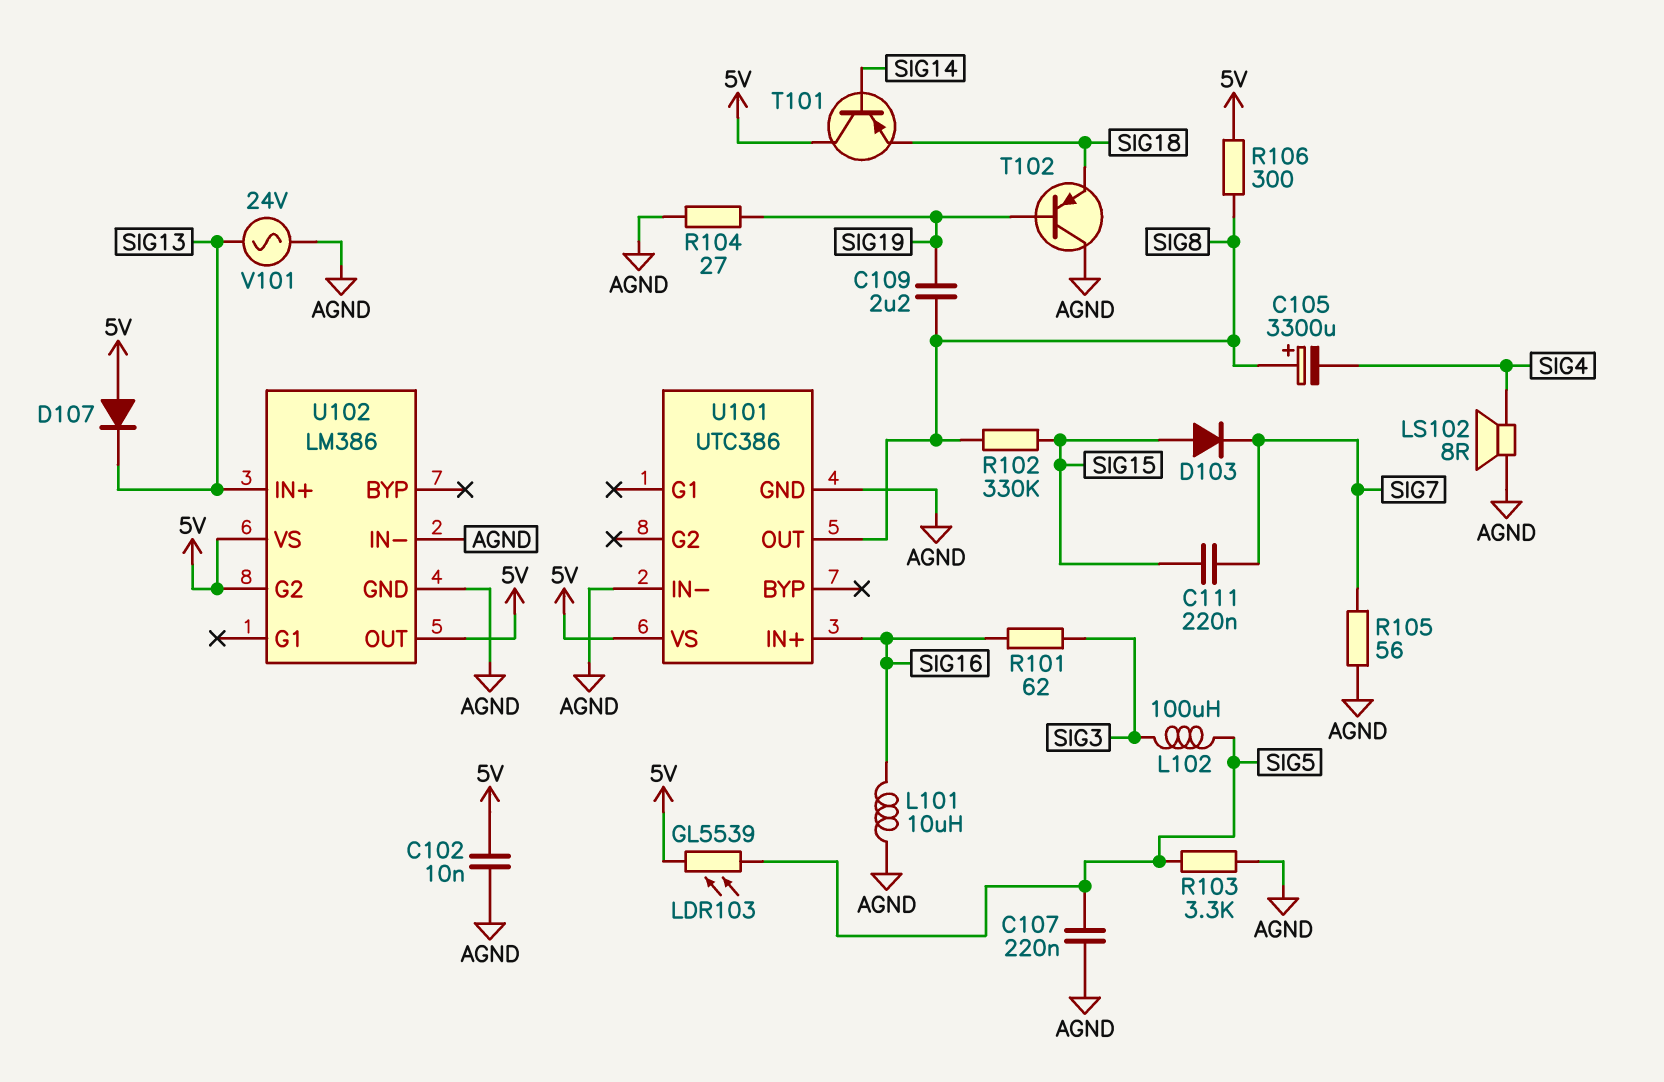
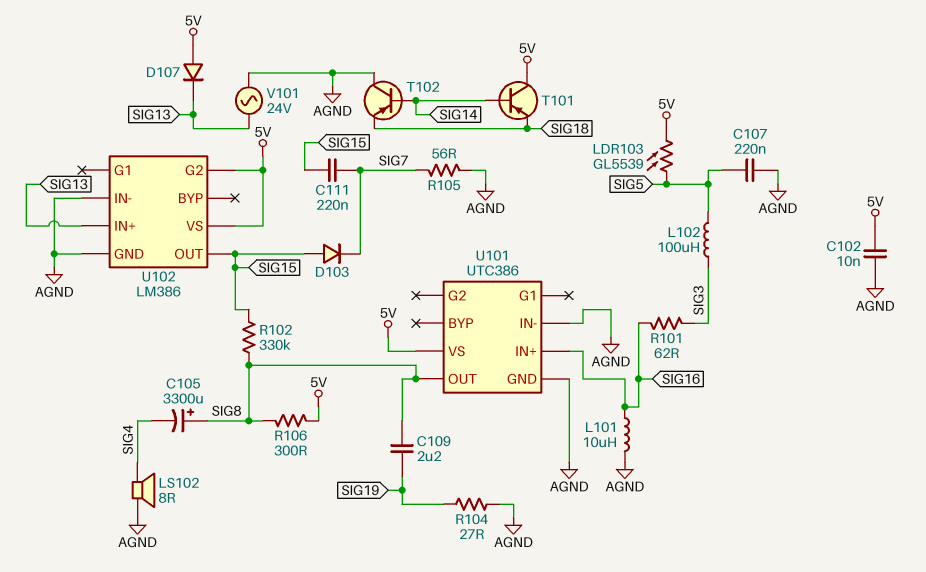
R103: 3.3k (AGND, SIG5) -> none
T102: PNP (B SIG19, C AGND, E SIG18) -> PNP (B SIG14, C AGND, E SIG18)
U102 pin OUT: 5V -> SIG15

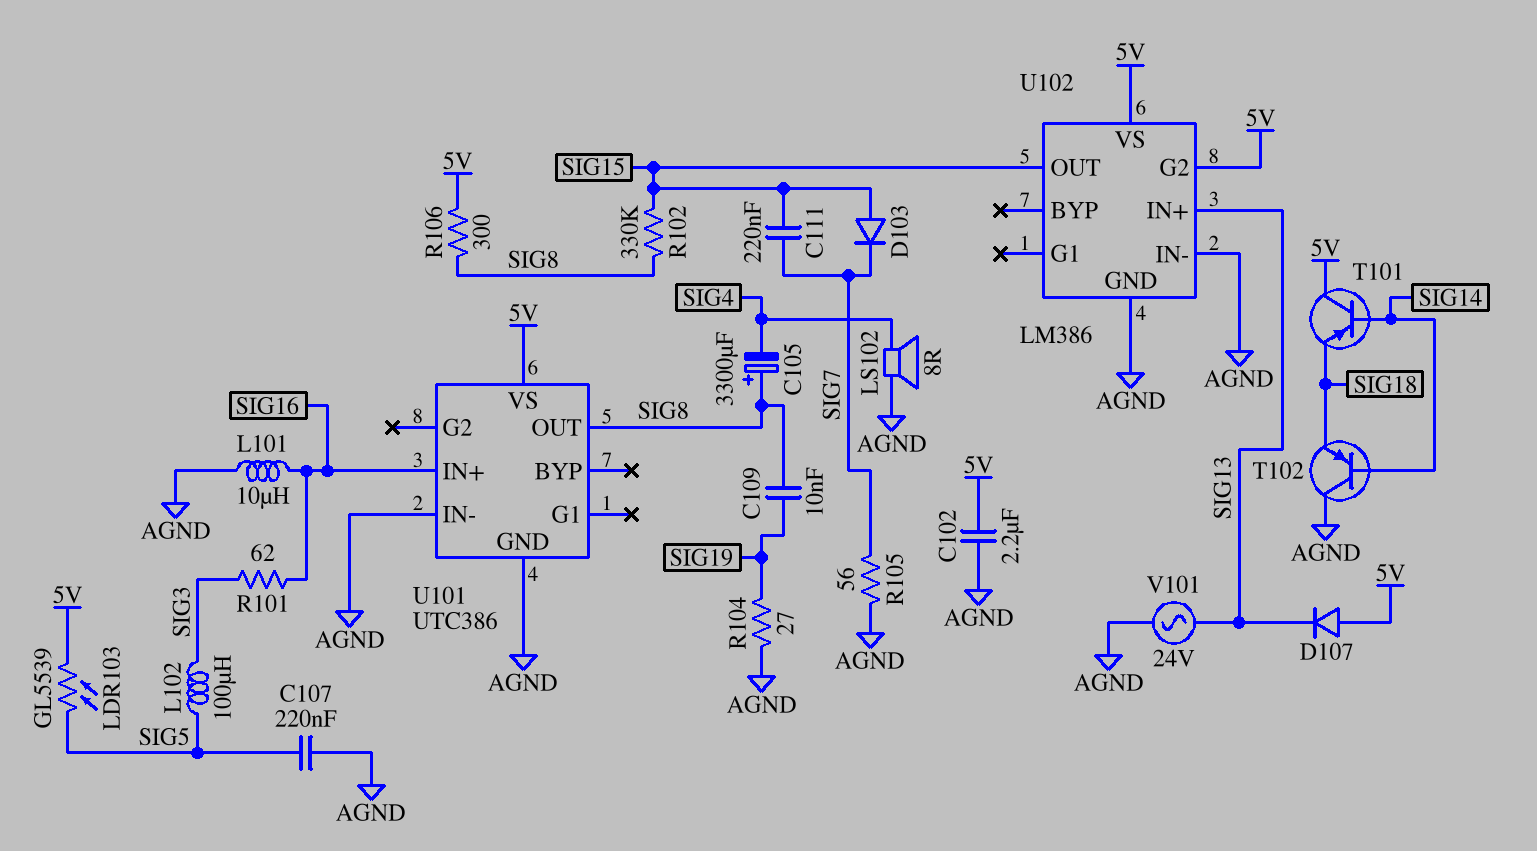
C102: 10nF (5V, AGND) -> 2.2uF (5V, AGND)
C109: 2.2uF (SIG8, SIG19) -> 10nF (SIG8, SIG19)

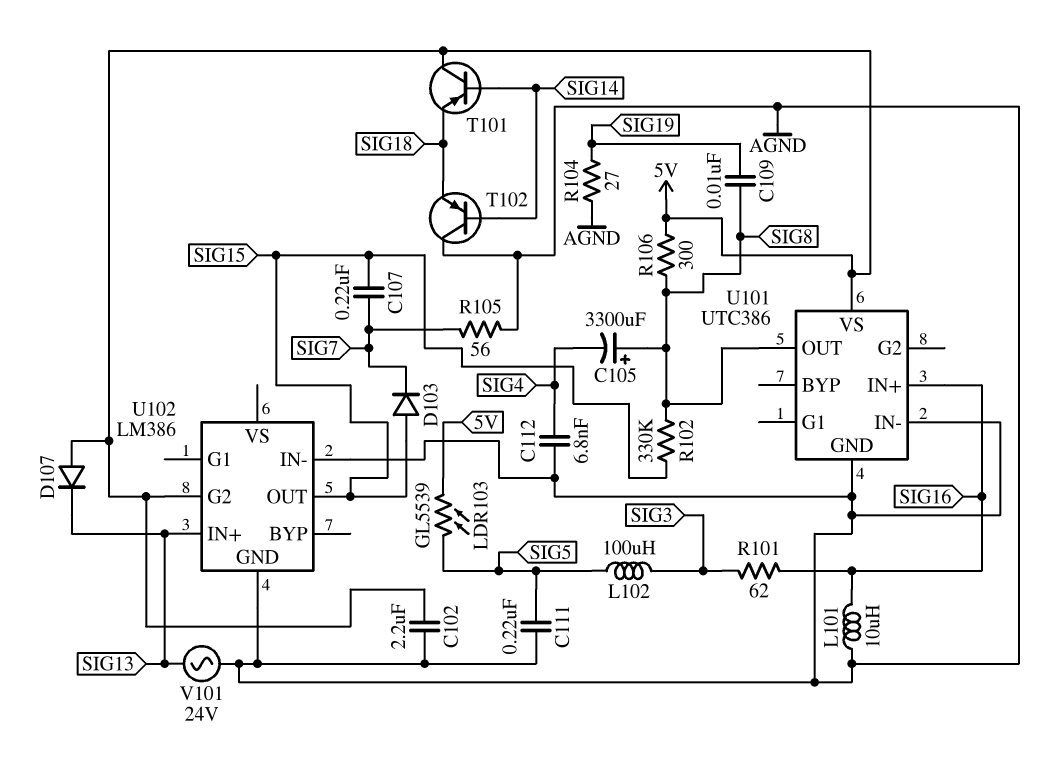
C107: 220nF (AGND, SIG5) -> 220nF (SIG7, SIG15)
C111: 220nF (SIG7, SIG15) -> 220nF (AGND, SIG5)
C112: none -> 6.8nF (AGND, SIG4)
LS102: speaker 8R (AGND, SIG4) -> none
U102 pin VS: 5V -> none

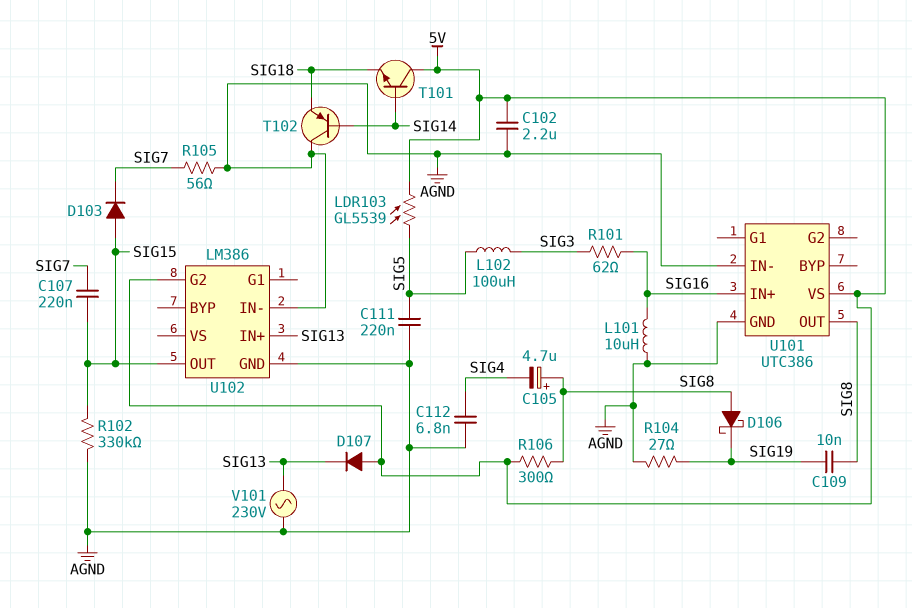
C105: 3300uF (plus SIG8, minus SIG4) -> 4.7uF (plus SIG8, minus SIG4)
D106: none -> schottky (A SIG8, K SIG19)
R102: 330k (SIG8, SIG15) -> 330k (AGND, SIG15)
T101: PNP (B SIG14, C 5V, E SIG18) -> NPN (B SIG14, C 5V, E SIG18)
V101: AC 24V (AGND, SIG13) -> AC 230V (AGND, SIG13)

